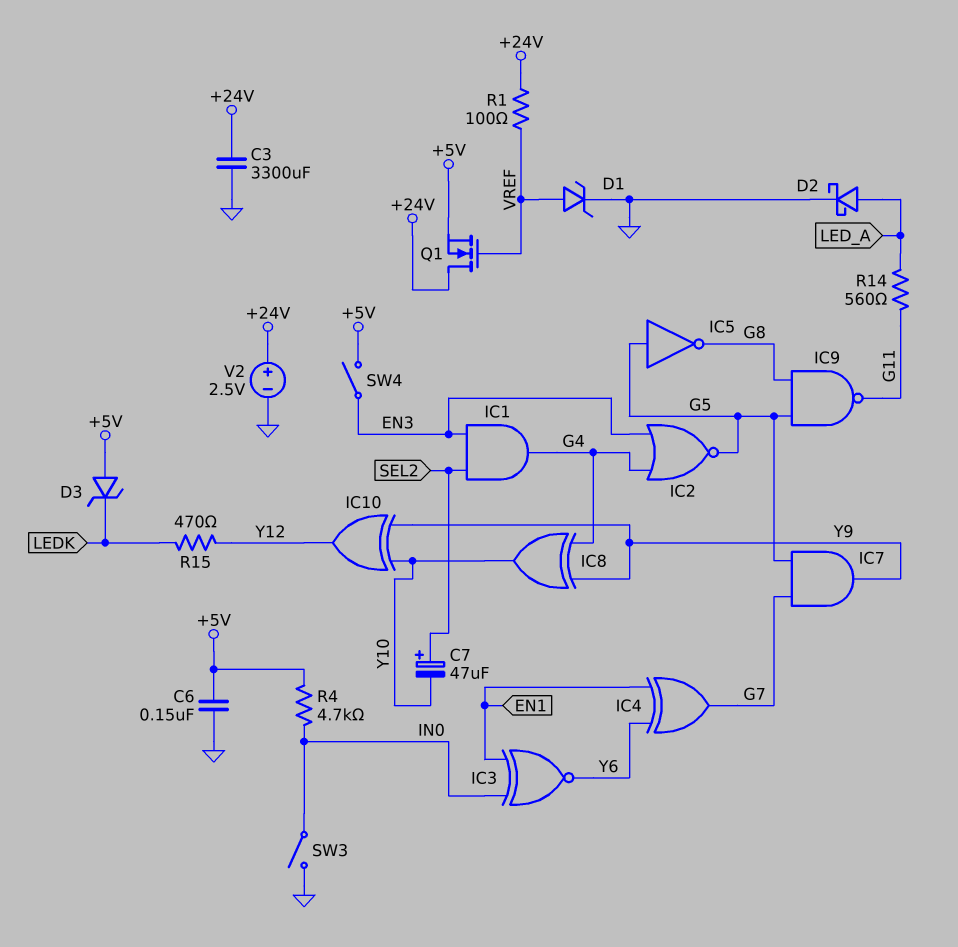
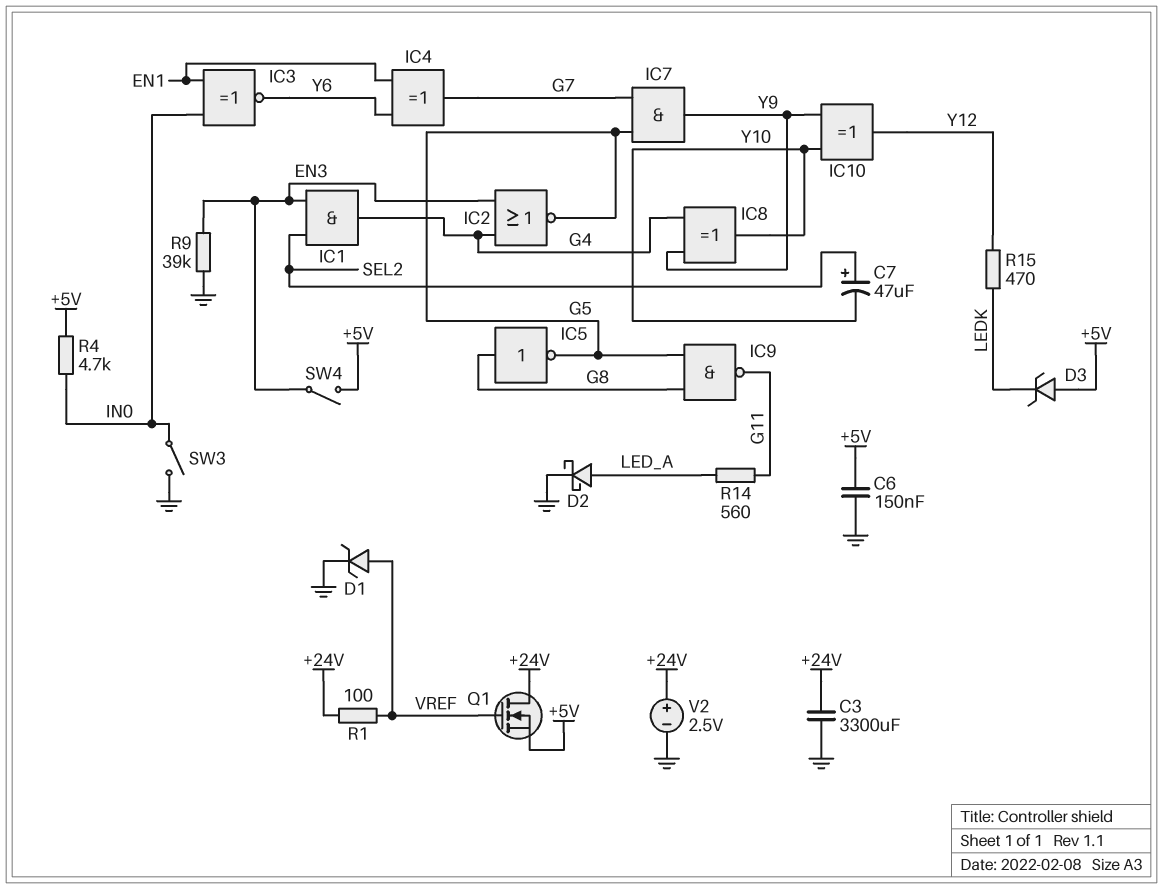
IC5: NOT (in G5, out G8) -> NOT (in G8, out G5)
R9: none -> 39k (EN3, GND)

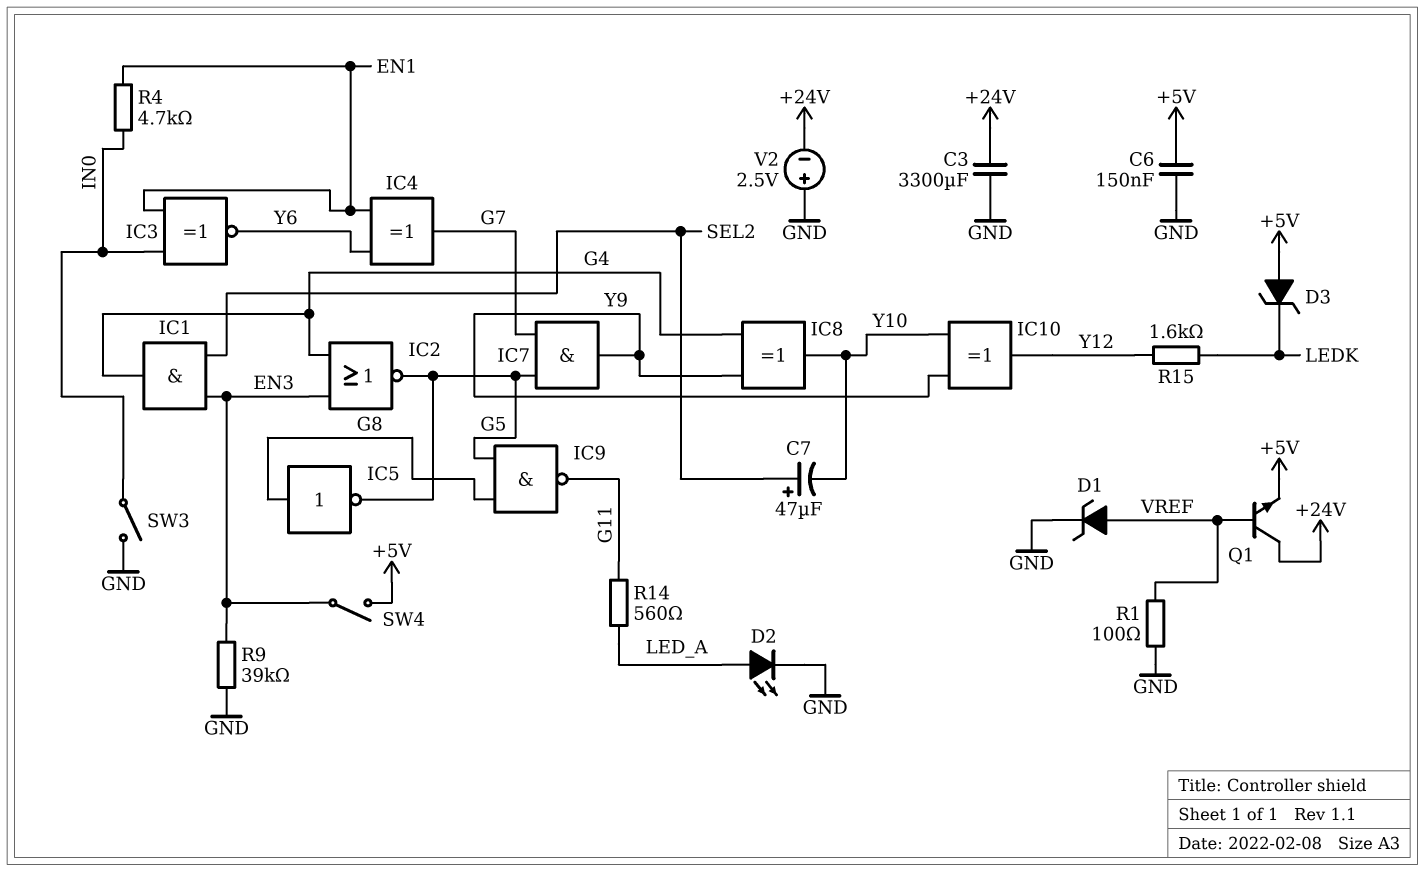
D2: schottky (A LED_A, K GND) -> LED (A LED_A, K GND)
Q1: NMOS (G VREF, D +24V, S +5V) -> NPN (B VREF, C +24V, E +5V)
R1: 100 (+24V, VREF) -> 100 (GND, VREF)
R4: 4.7k (+5V, IN0) -> 4.7k (EN1, IN0)
R15: 470 (LEDK, Y12) -> 1.6k (LEDK, Y12)
V2: 2.5V (plus +24V, minus GND) -> 2.5V (plus GND, minus +24V)

